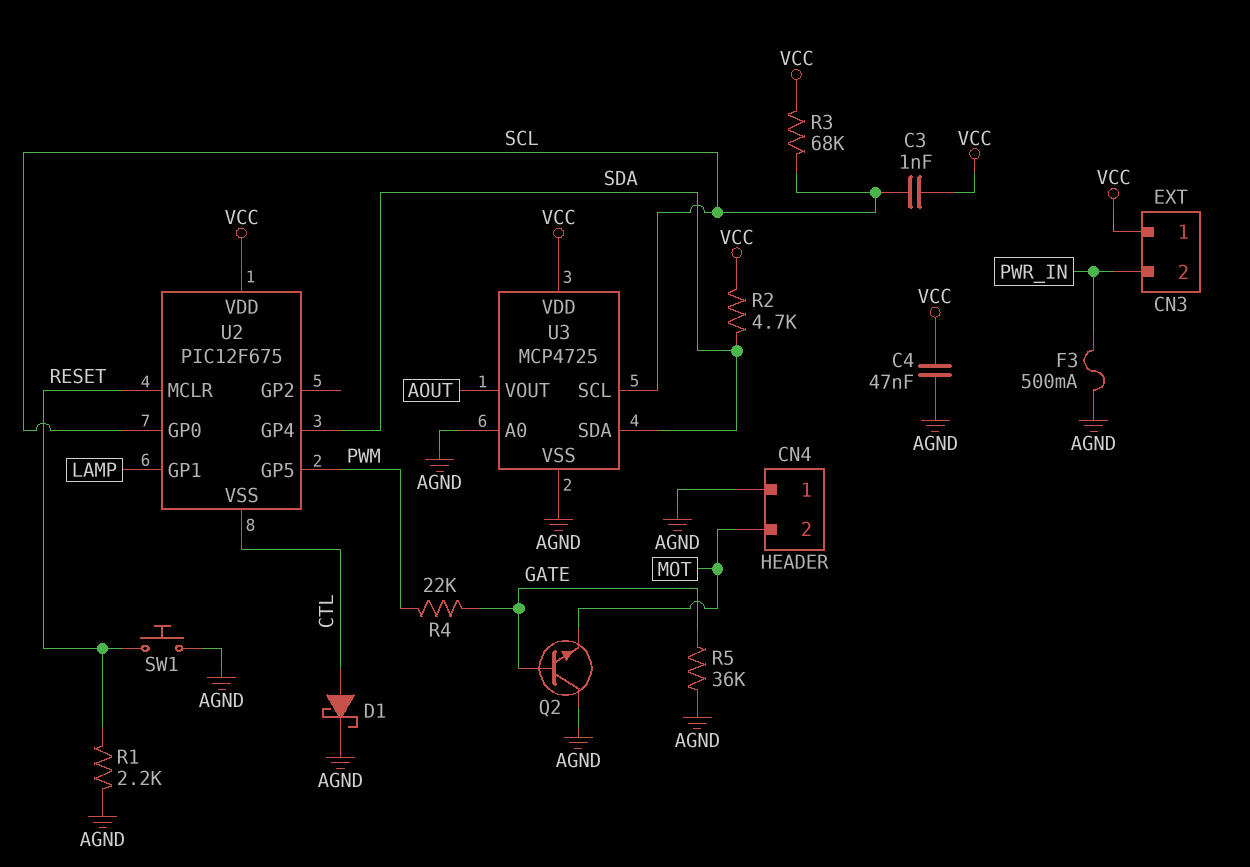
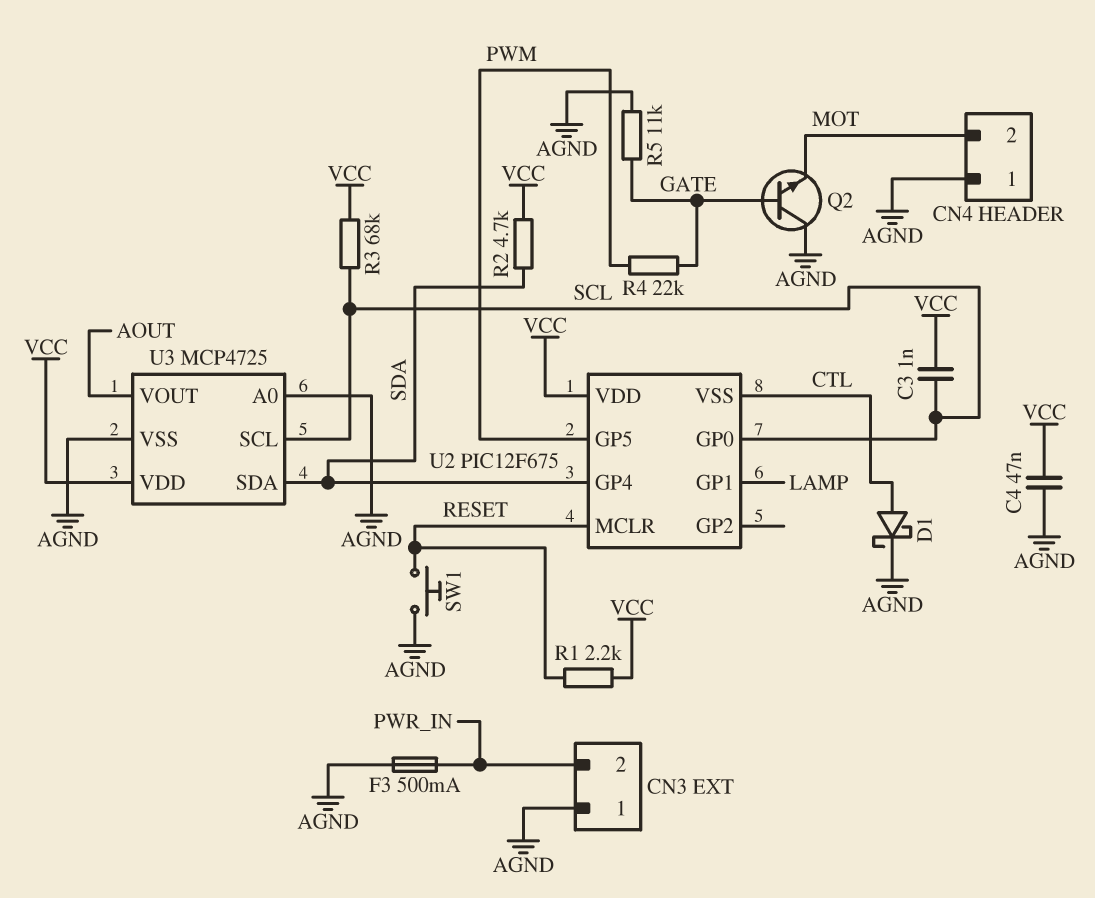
CN3 pin 1: VCC -> AGND
R1: 2.2k (AGND, RESET) -> 2.2k (RESET, VCC)
R5: 36k (AGND, GATE) -> 11k (AGND, GATE)

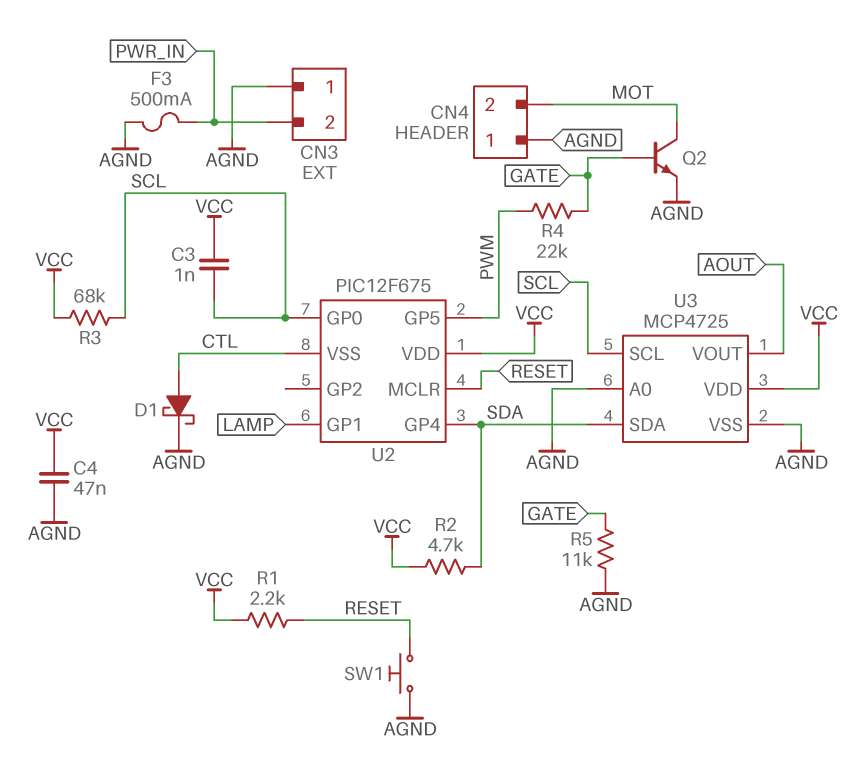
Q2: NPN (B GATE, C AGND, E MOT) -> NPN (B GATE, C MOT, E AGND)

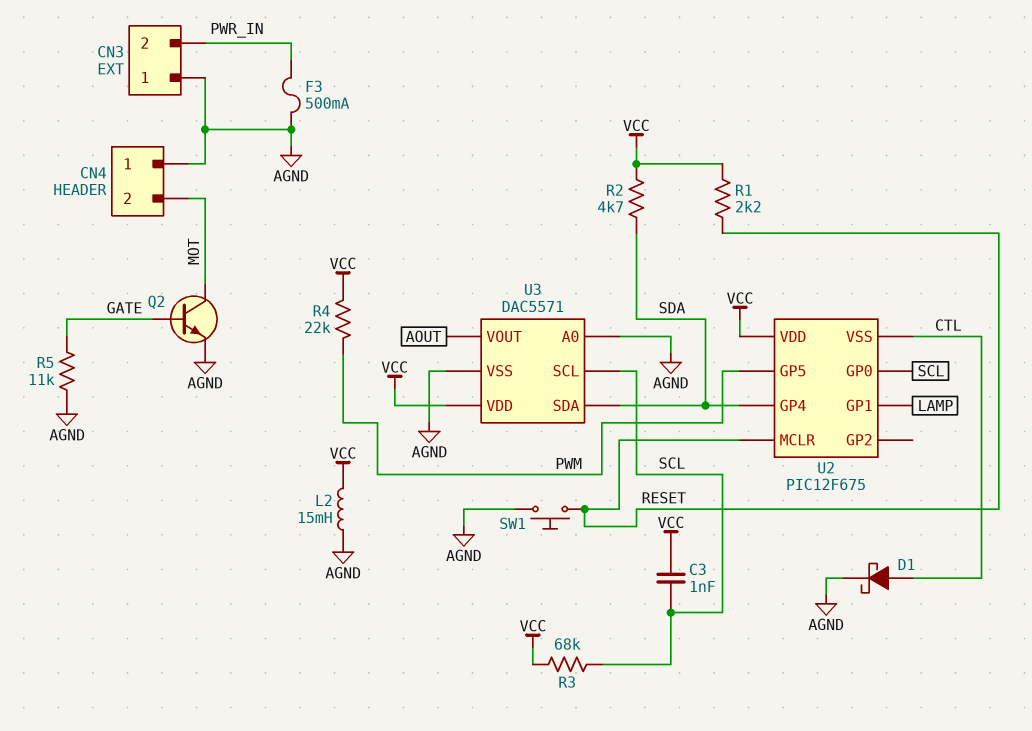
C4: 47nF (AGND, VCC) -> none
L2: none -> 15mH (AGND, VCC)
R4: 22k (GATE, PWM) -> 22k (PWM, VCC)
U3: MCP4725 -> DAC5571

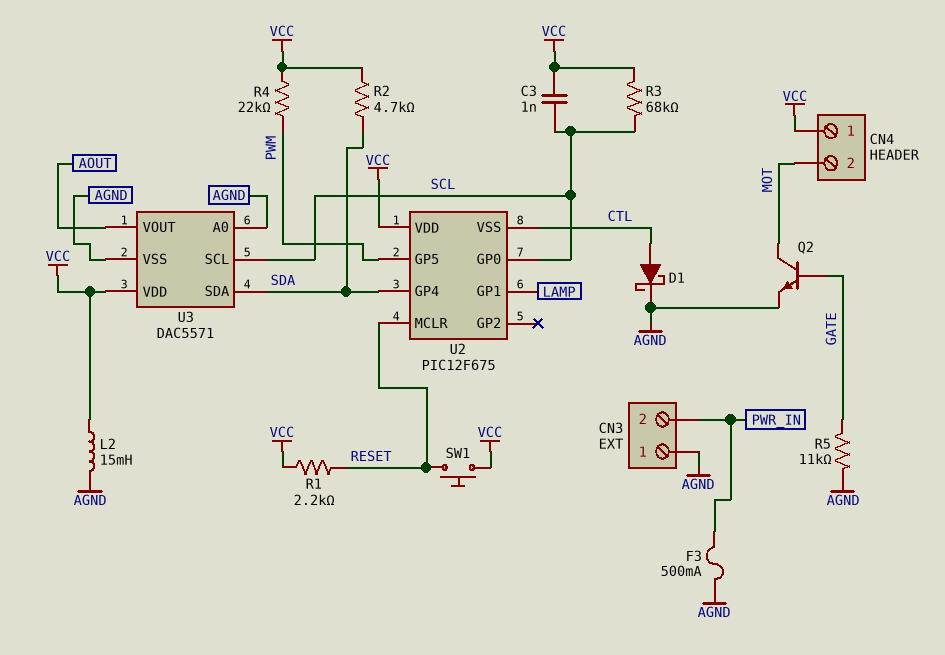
CN4 pin 1: AGND -> VCC
SW1: button (AGND, RESET) -> button (RESET, VCC)

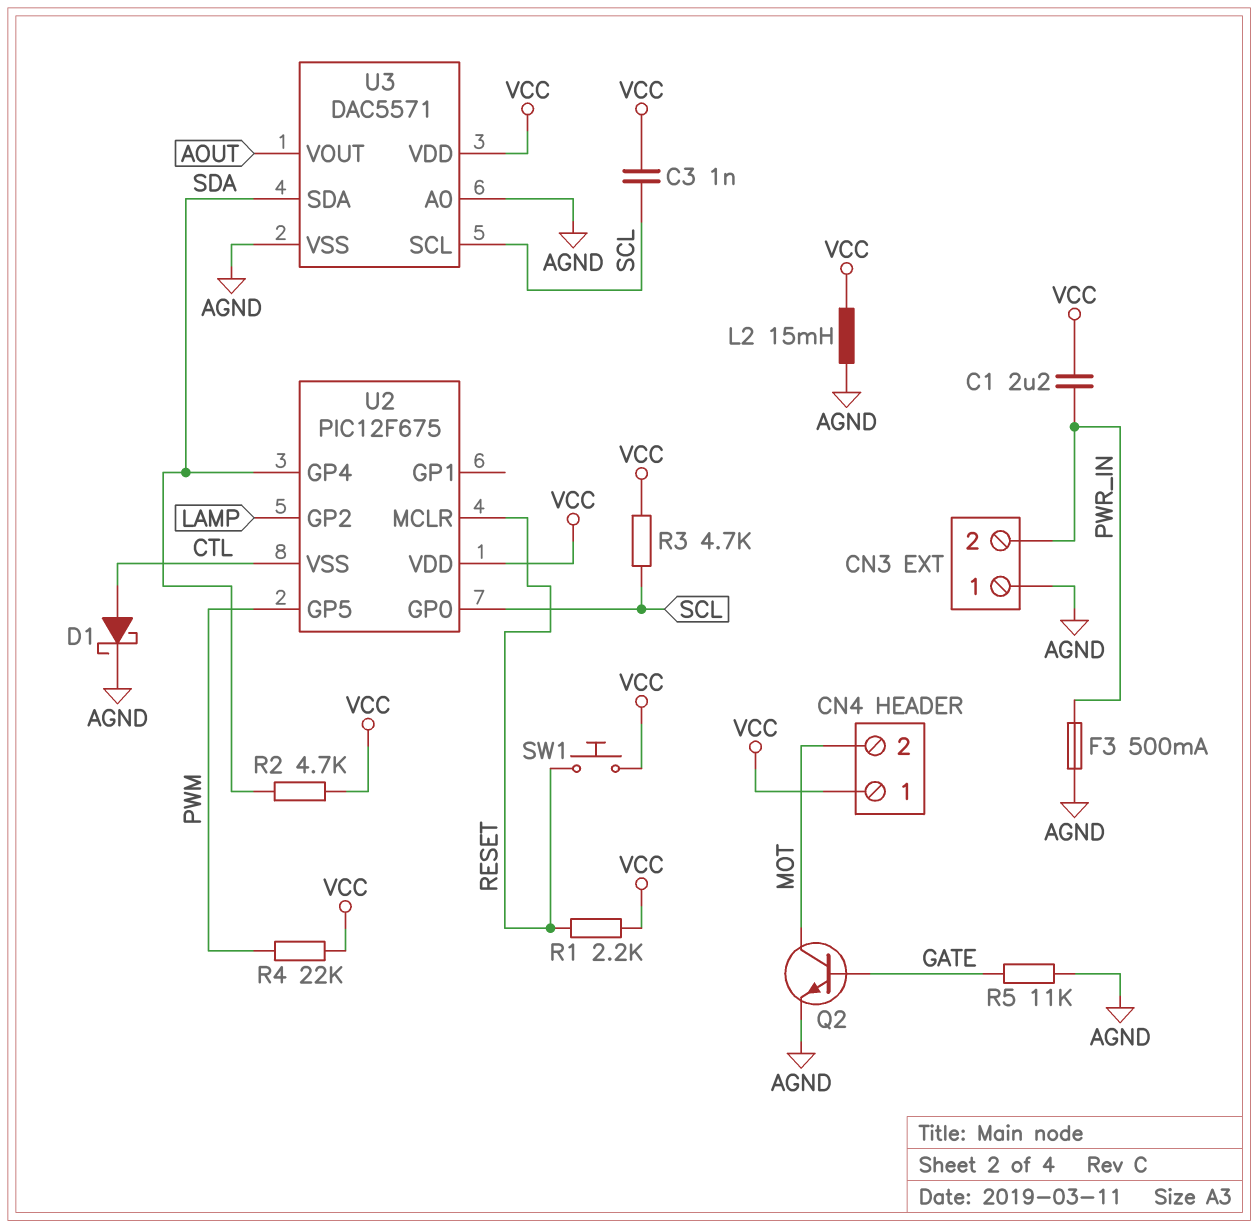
C1: none -> 2.2uF (PWR_IN, VCC)
R3: 68k (SCL, VCC) -> 4.7k (SCL, VCC)
U2 pin GP1: LAMP -> none
U2 pin GP2: none -> LAMP

